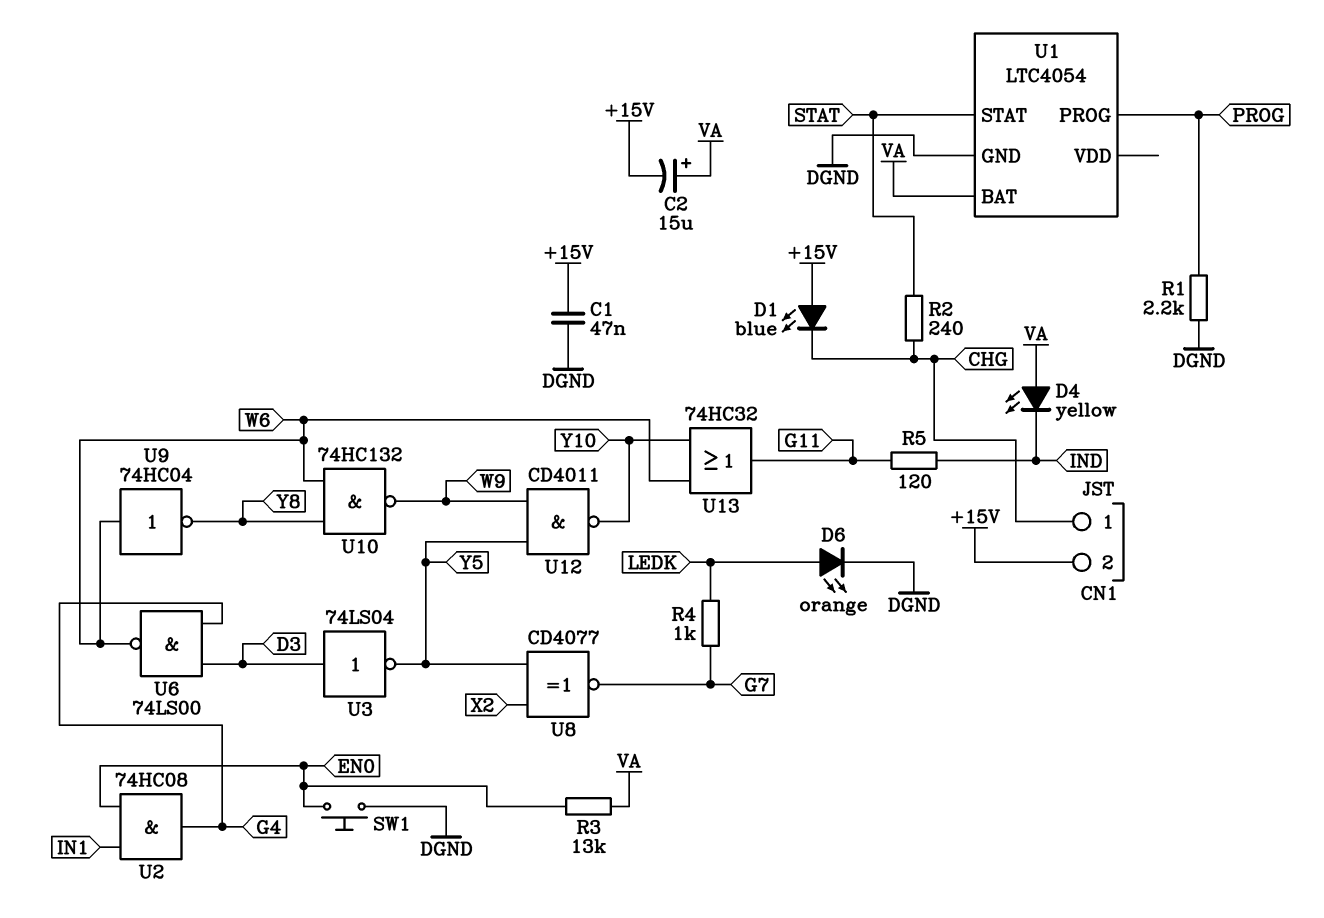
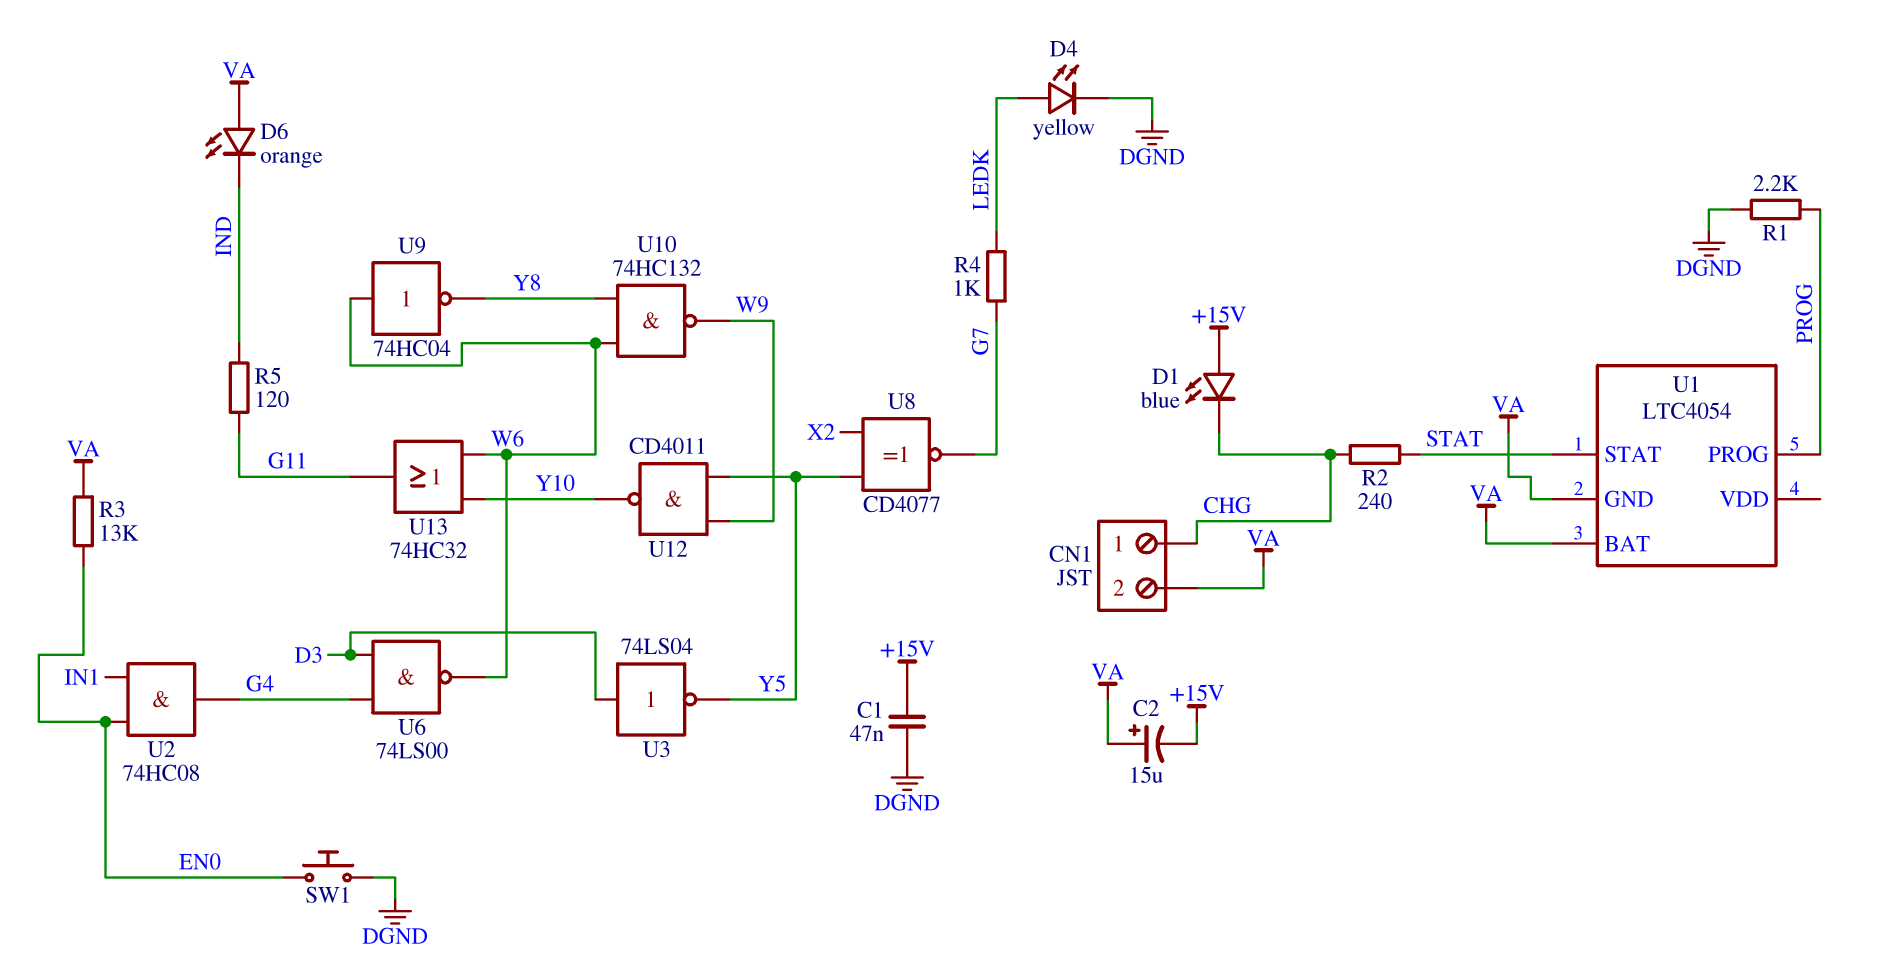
CN1 pin 2: +15V -> VA
D4: LED yellow (A VA, K IND) -> LED yellow (A LEDK, K DGND)
D6: LED orange (A LEDK, K DGND) -> LED orange (A VA, K IND)
U1 pin GND: DGND -> VA

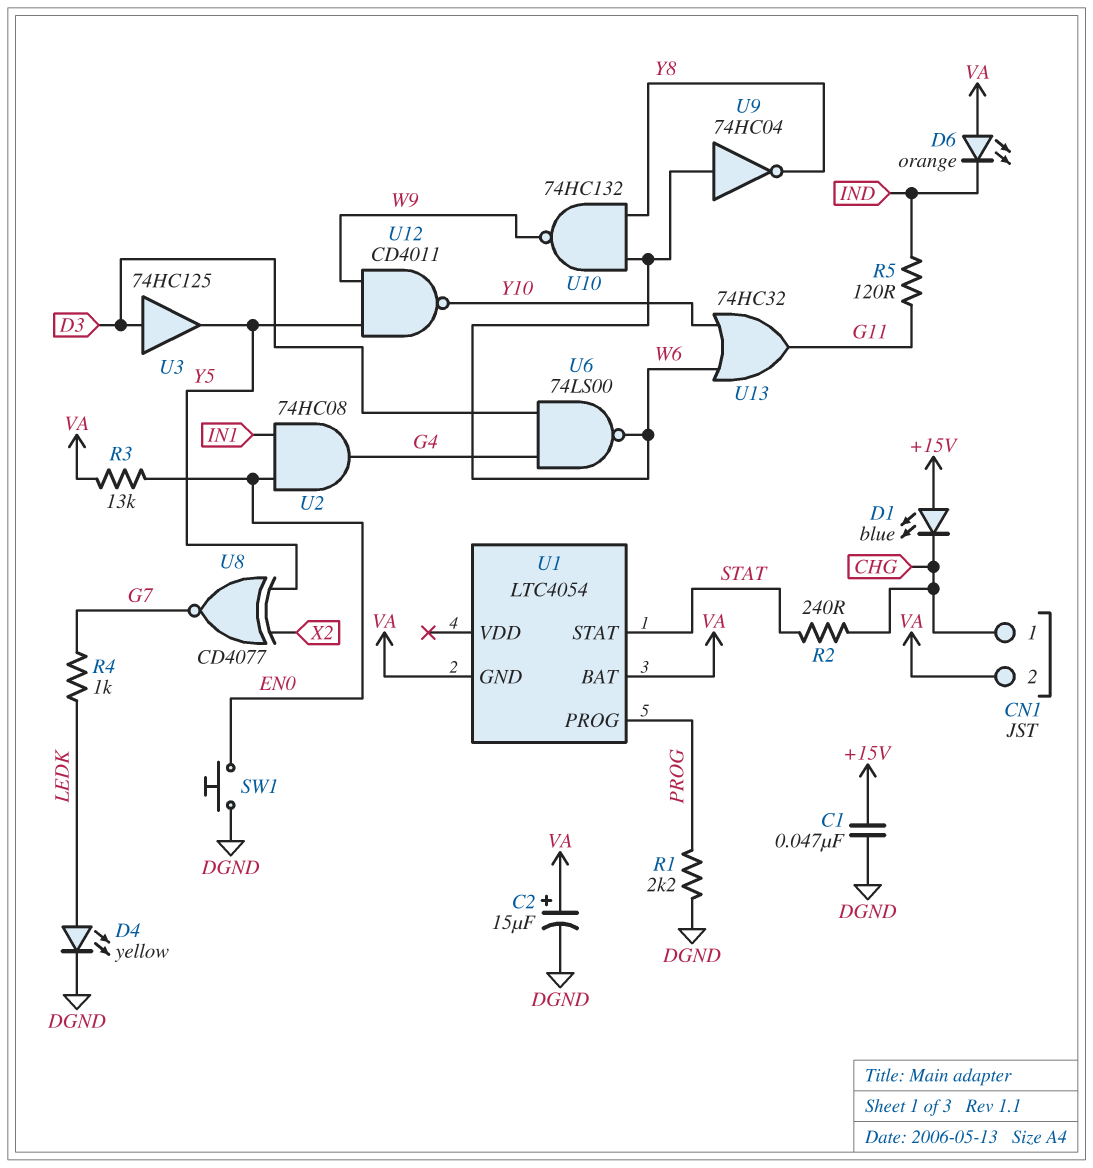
C2: 15uF (plus VA, minus +15V) -> 15uF (plus VA, minus DGND)
U3: NOT 74LS04 (in D3, out Y5) -> buffer 74HC125 (in D3, out Y5)

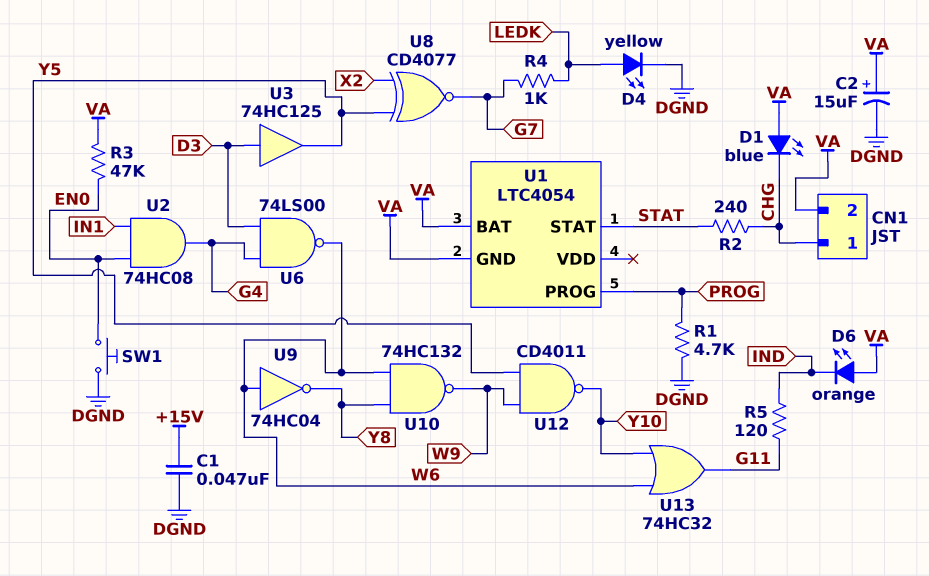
D1: LED blue (A +15V, K CHG) -> LED blue (A VA, K CHG)
R1: 2.2k (DGND, PROG) -> 4.7k (DGND, PROG)
R3: 13k (EN0, VA) -> 47k (EN0, VA)

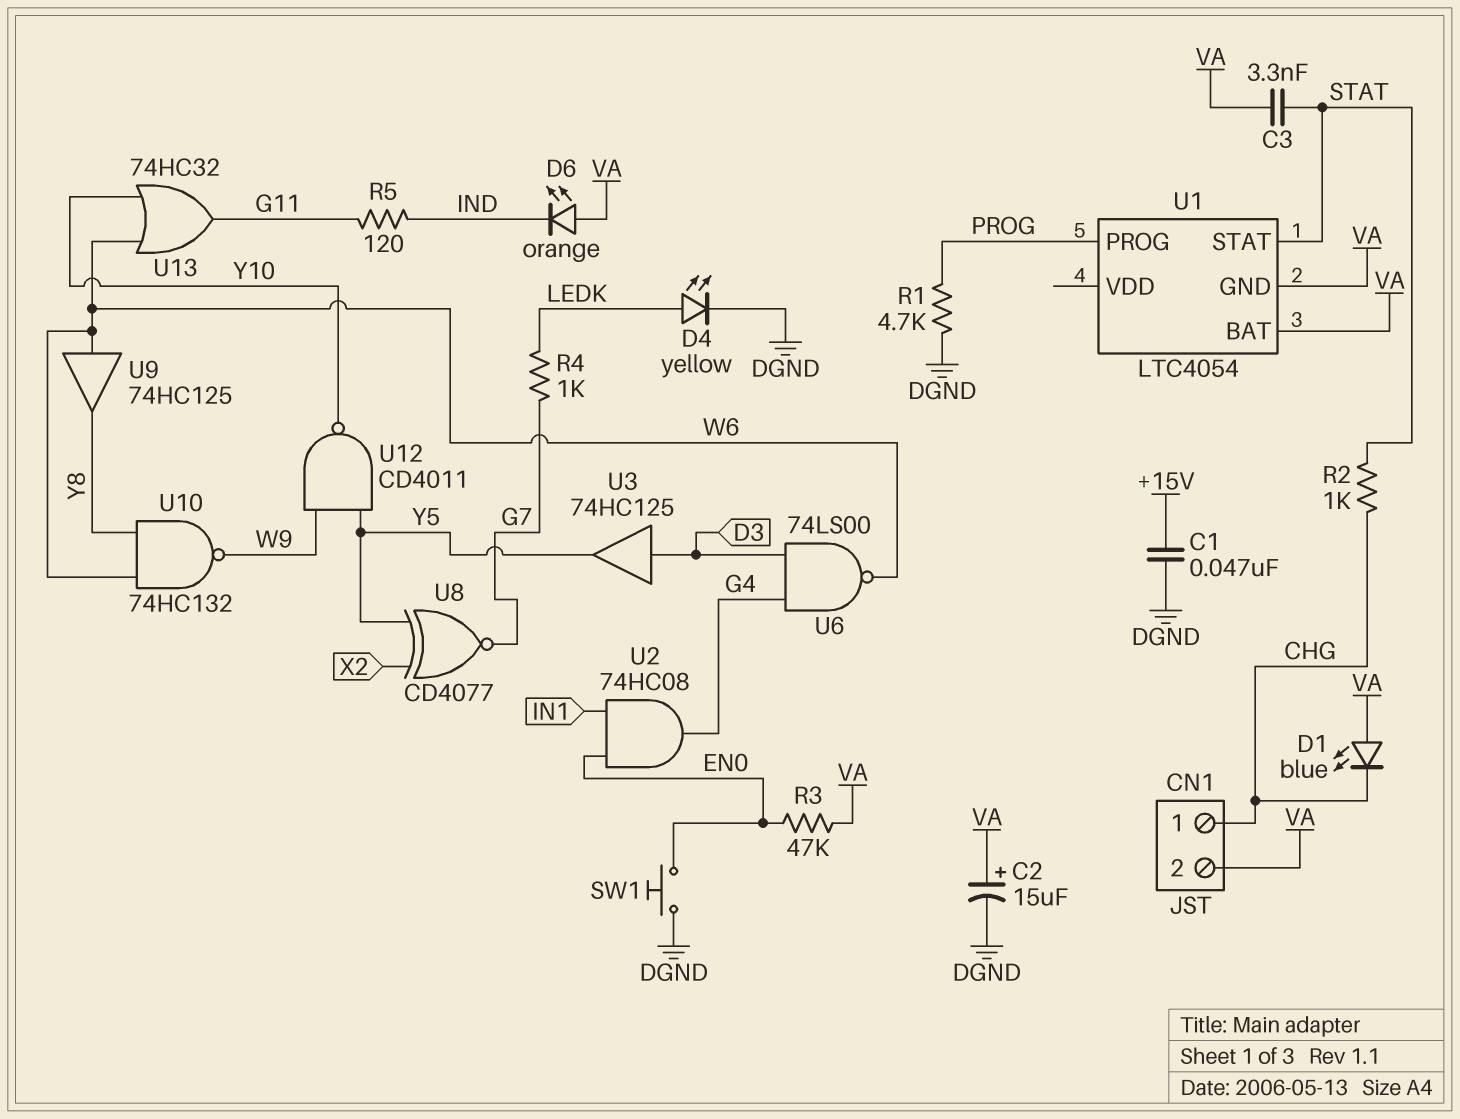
C3: none -> 3.3nF (STAT, VA)
R2: 240 (CHG, STAT) -> 1k (CHG, STAT)
U9: NOT 74HC04 (in W6, out Y8) -> buffer 74HC125 (in W6, out Y8)

